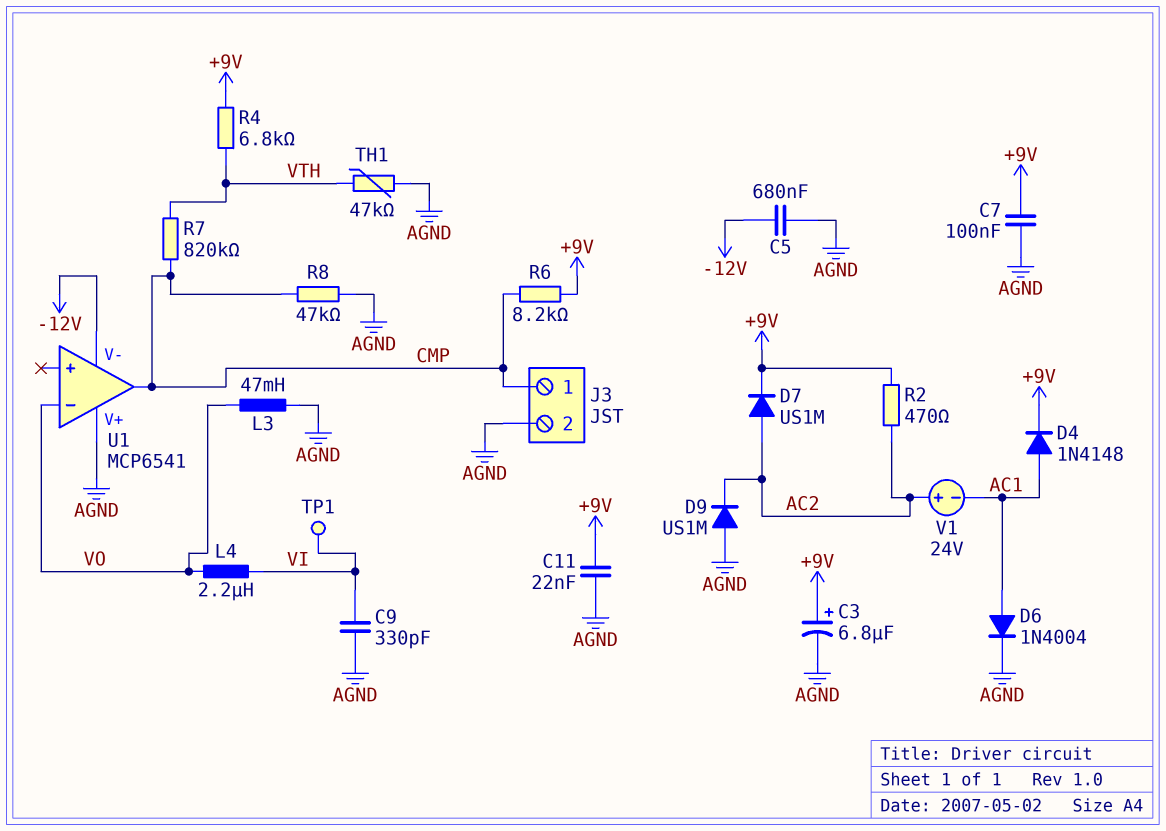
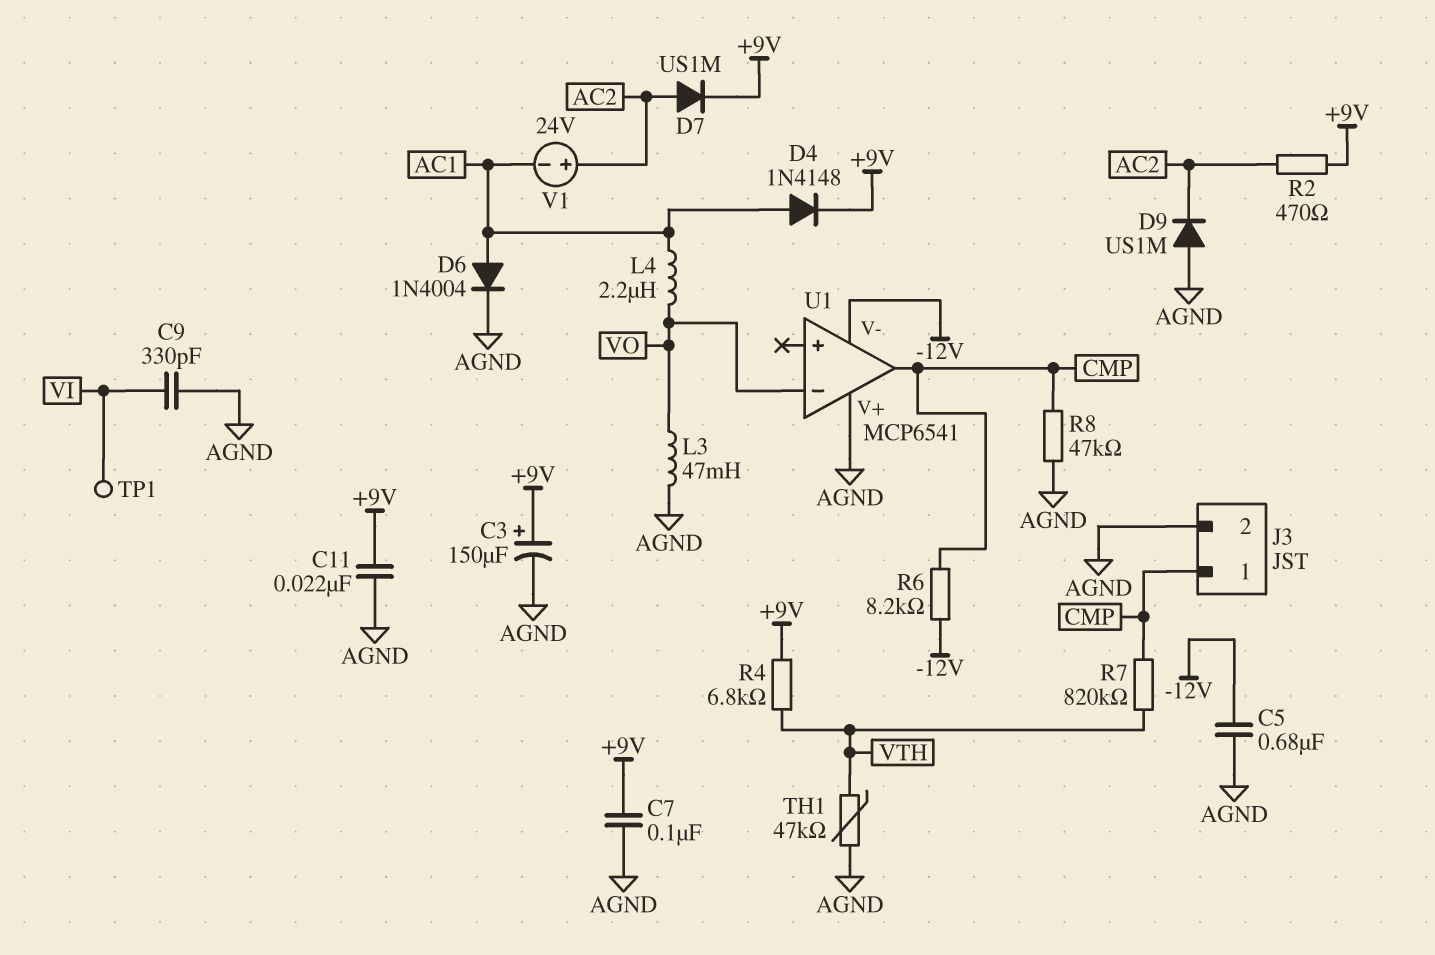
C3: 6.8uF (plus +9V, minus AGND) -> 150uF (plus +9V, minus AGND)
L4: 2.2uH (VI, VO) -> 2.2uH (AC1, VO)
R6: 8.2k (+9V, CMP) -> 8.2k (-12V, CMP)

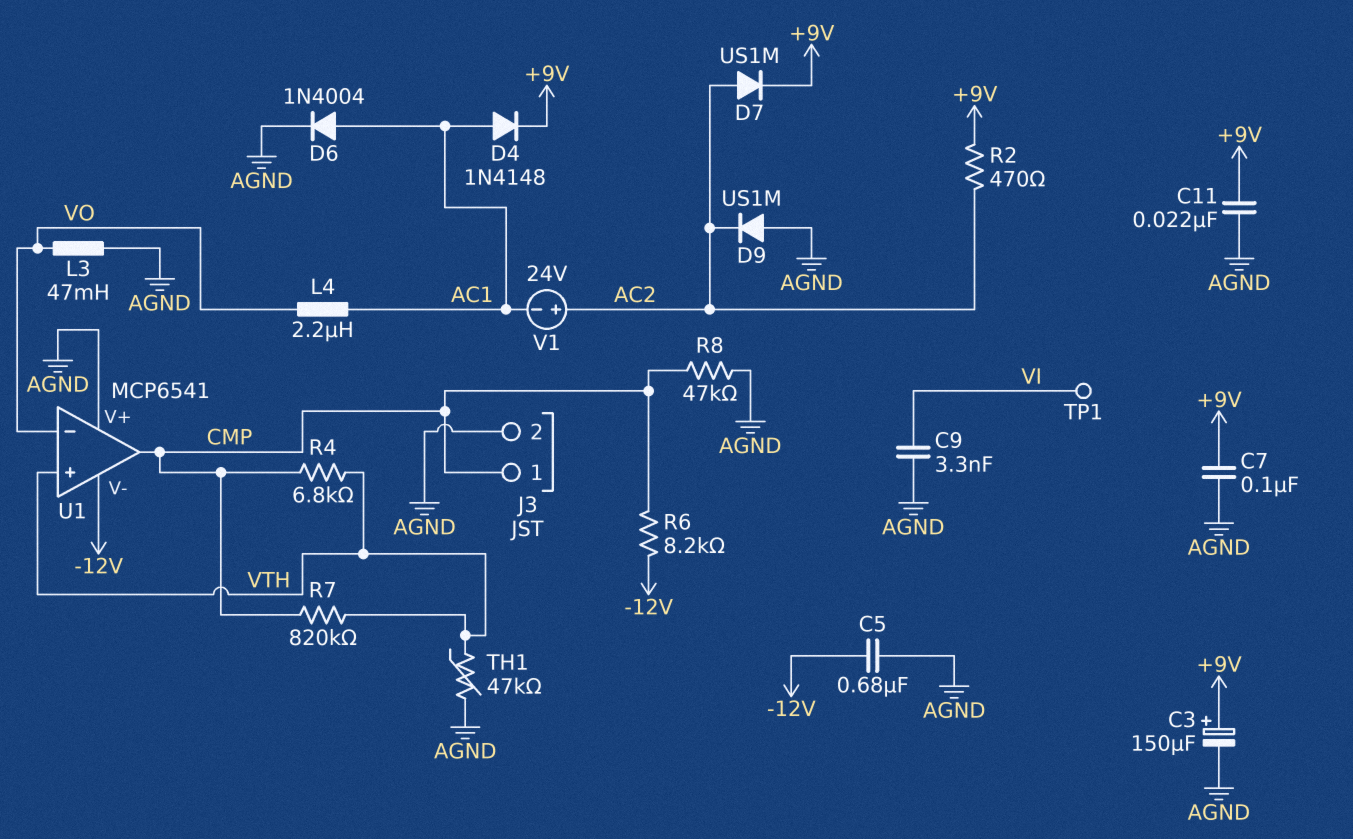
C9: 330pF (AGND, VI) -> 3.3nF (AGND, VI)
R4: 6.8k (+9V, VTH) -> 6.8k (CMP, VTH)
U1 pin in+: none -> VTH

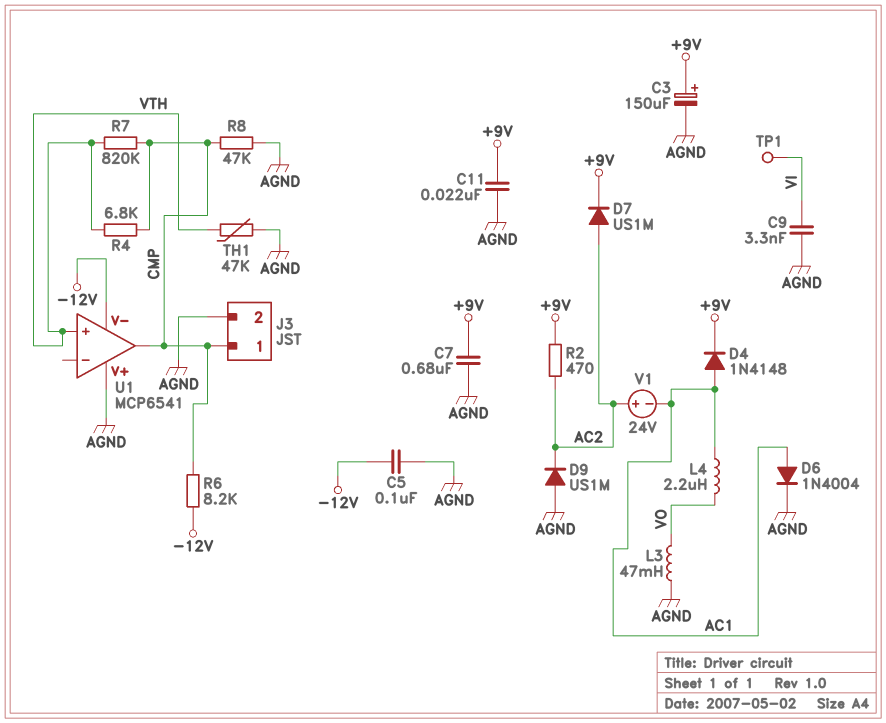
C5: 680nF (-12V, AGND) -> 100nF (-12V, AGND)
C7: 100nF (+9V, AGND) -> 680nF (+9V, AGND)
U1 pin in-: VO -> none

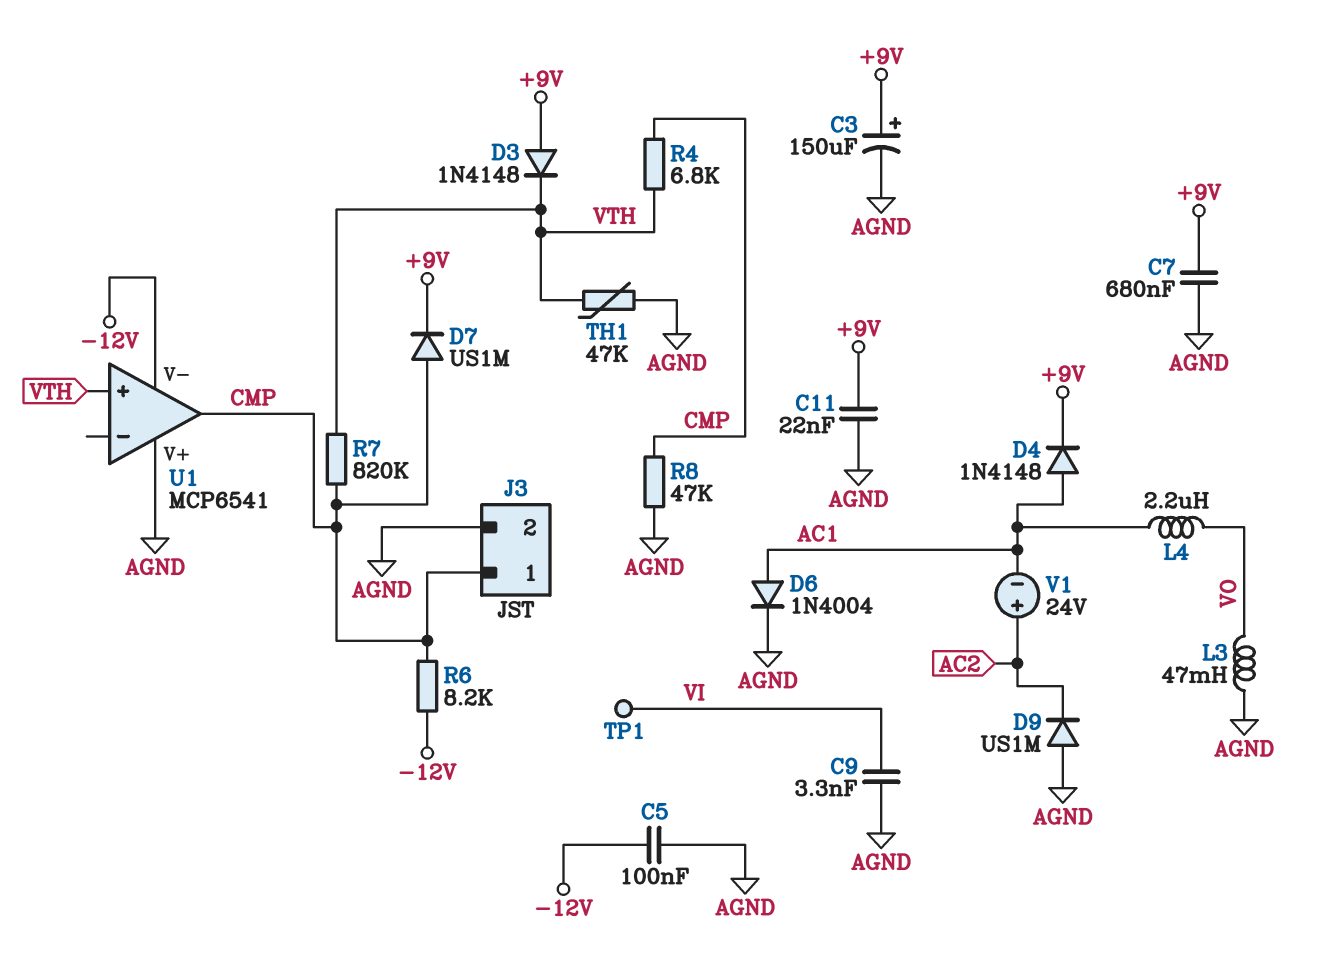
D3: none -> diode 1N4148 (A +9V, K VTH)
D7: diode US1M (A AC2, K +9V) -> diode US1M (A CMP, K +9V)
R2: 470 (+9V, AC2) -> none

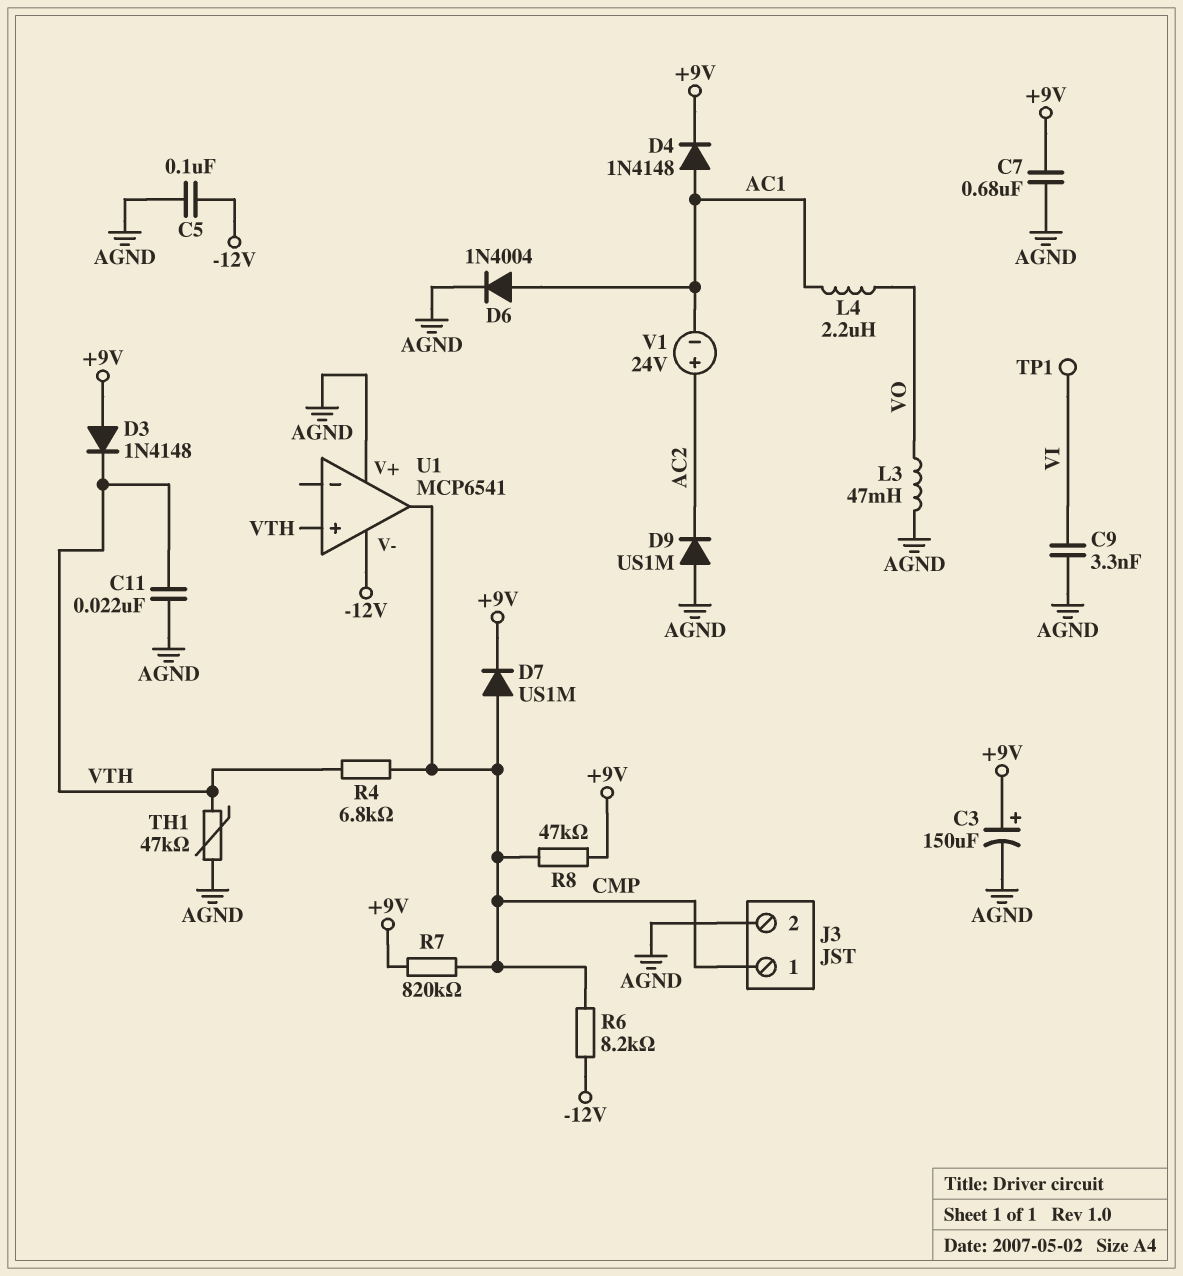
C11: 22nF (+9V, AGND) -> 22nF (AGND, VTH)
R7: 820k (CMP, VTH) -> 820k (+9V, CMP)
R8: 47k (AGND, CMP) -> 47k (+9V, CMP)

